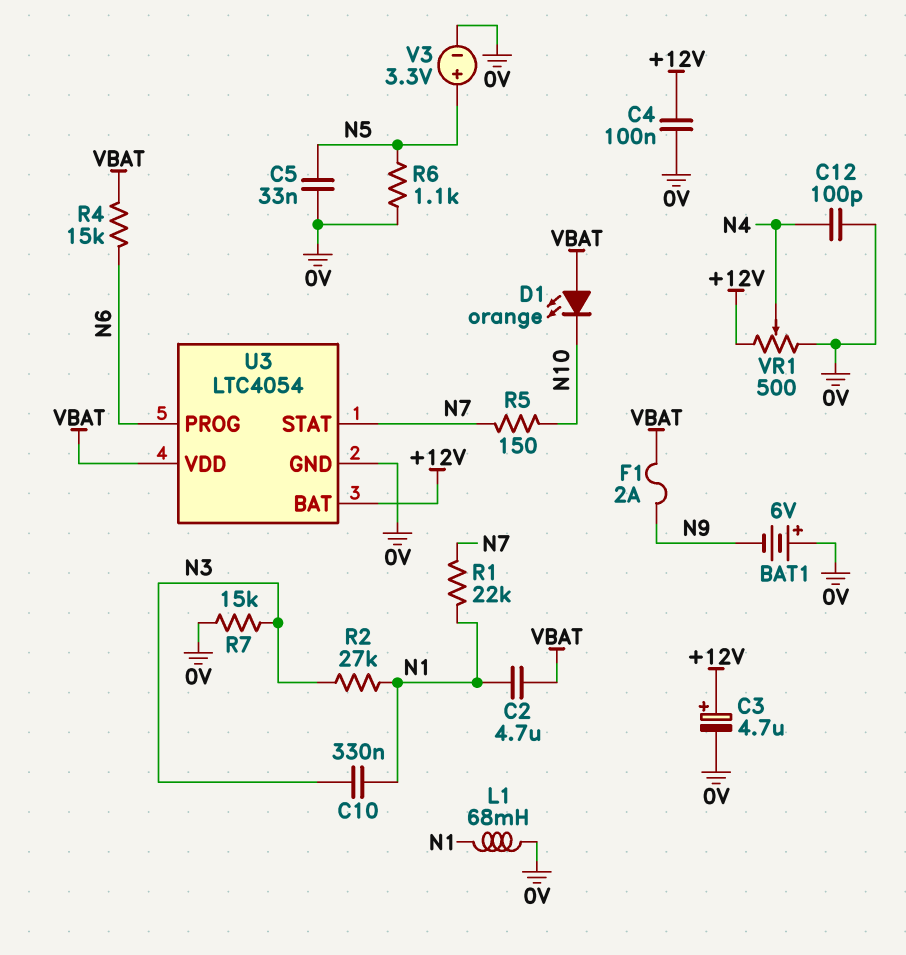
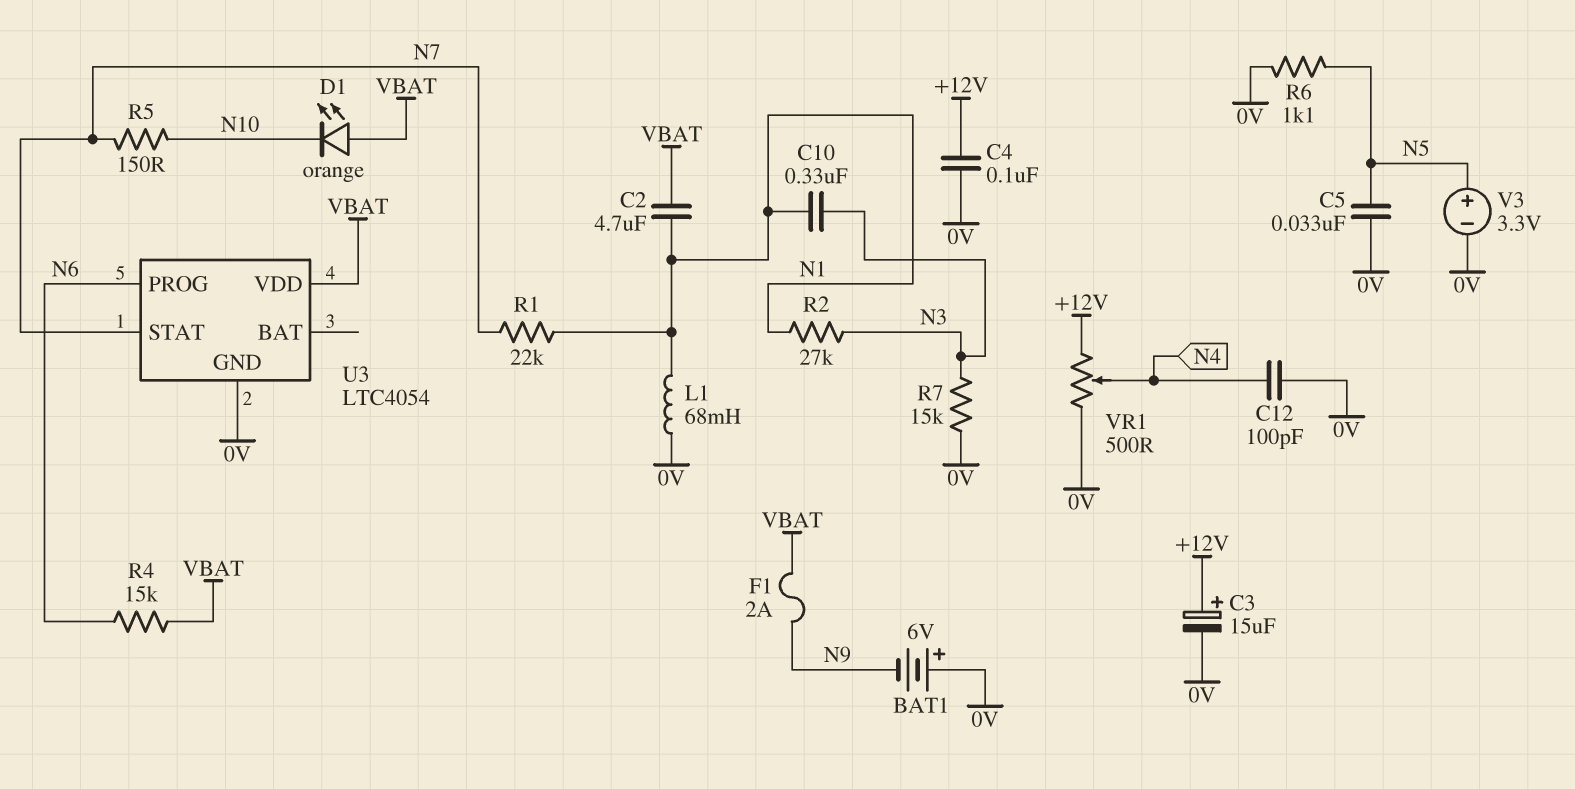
C3: 4.7uF (plus +12V, minus 0V) -> 15uF (plus +12V, minus 0V)
U3 pin BAT: +12V -> none

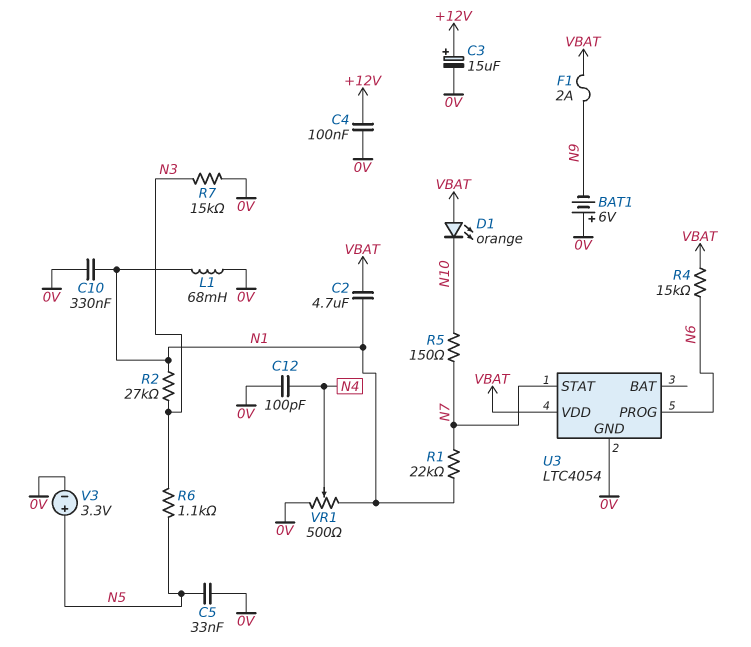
C10: 330nF (N1, N3) -> 330nF (0V, N1)
R6: 1.1k (0V, N5) -> 1.1k (N3, N5)
VR1: 500 (+12V, 0V, wiper N4) -> 500 (0V, N1, wiper N4)

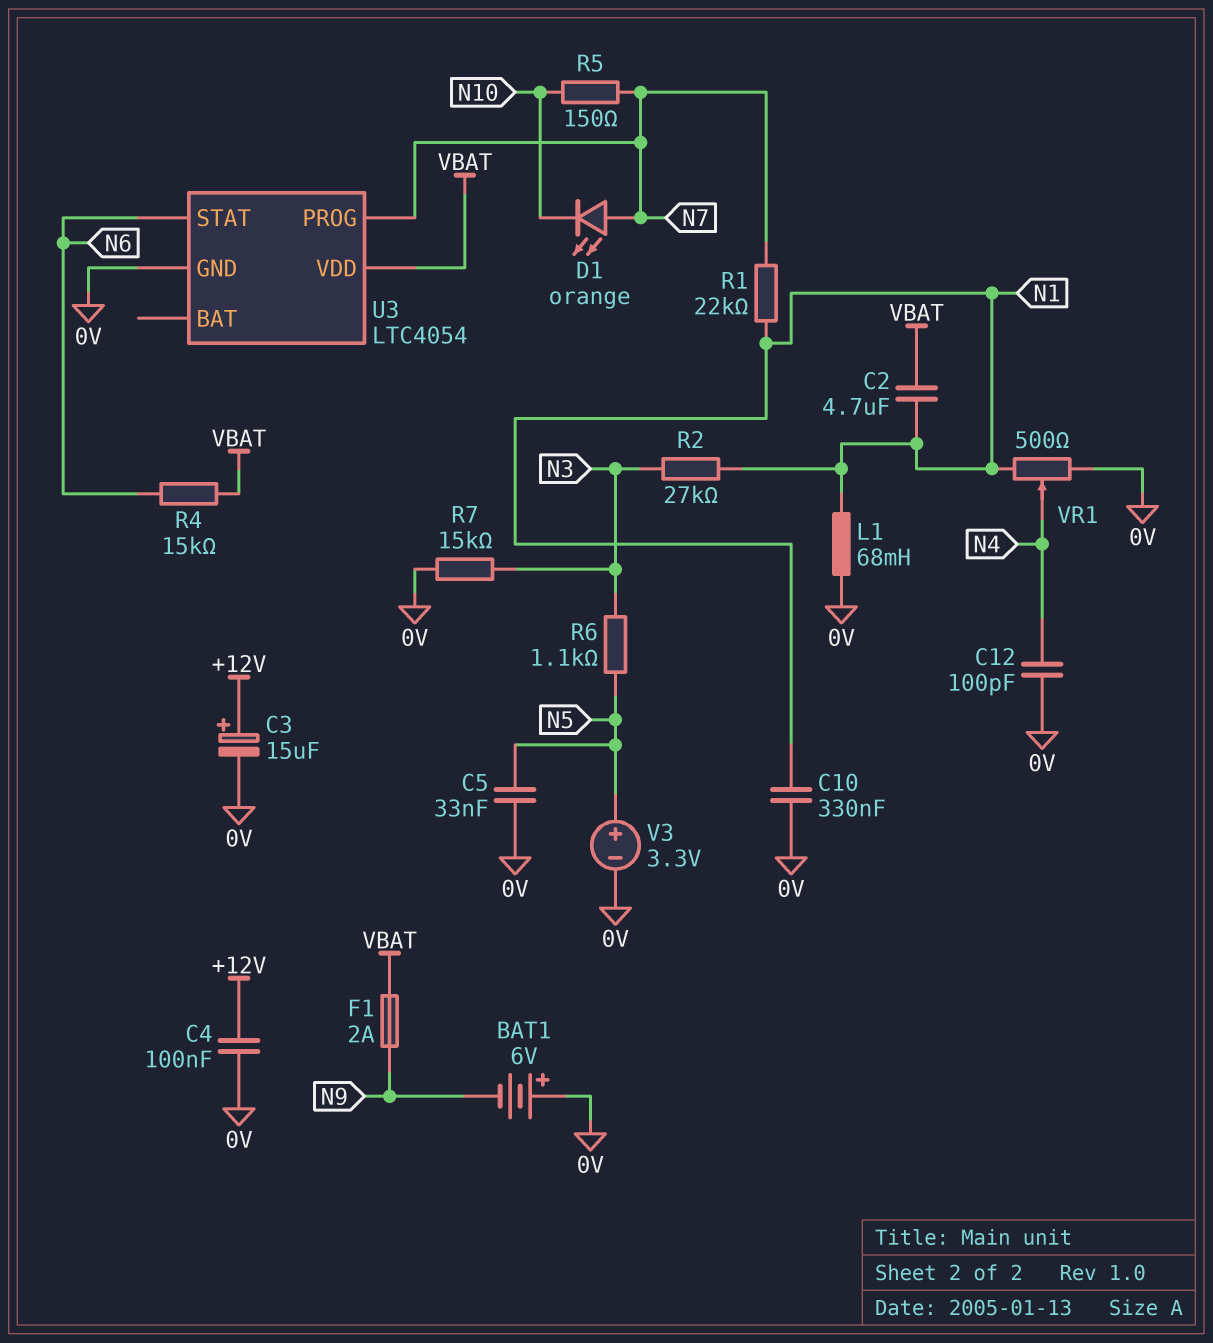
D1: LED orange (A VBAT, K N10) -> LED orange (A N7, K N10)
U3 pin PROG: N6 -> N7
U3 pin STAT: N7 -> N6

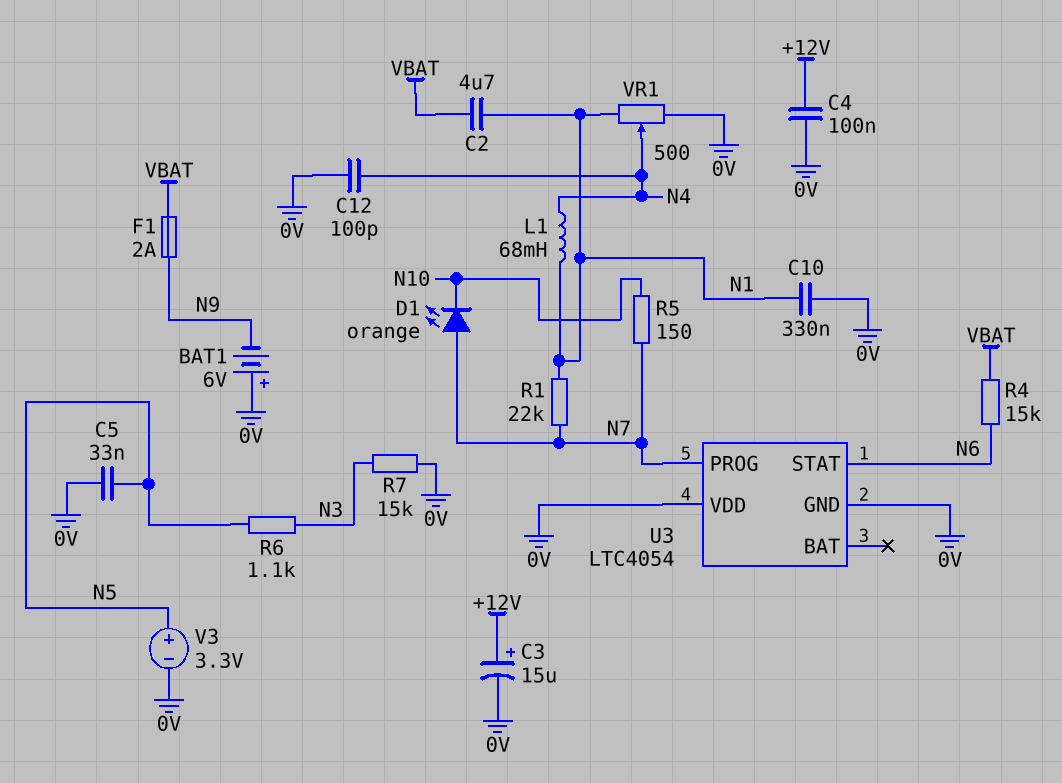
L1: 68mH (0V, N1) -> 68mH (N1, N4)
R2: 27k (N1, N3) -> none
U3 pin VDD: VBAT -> 0V

